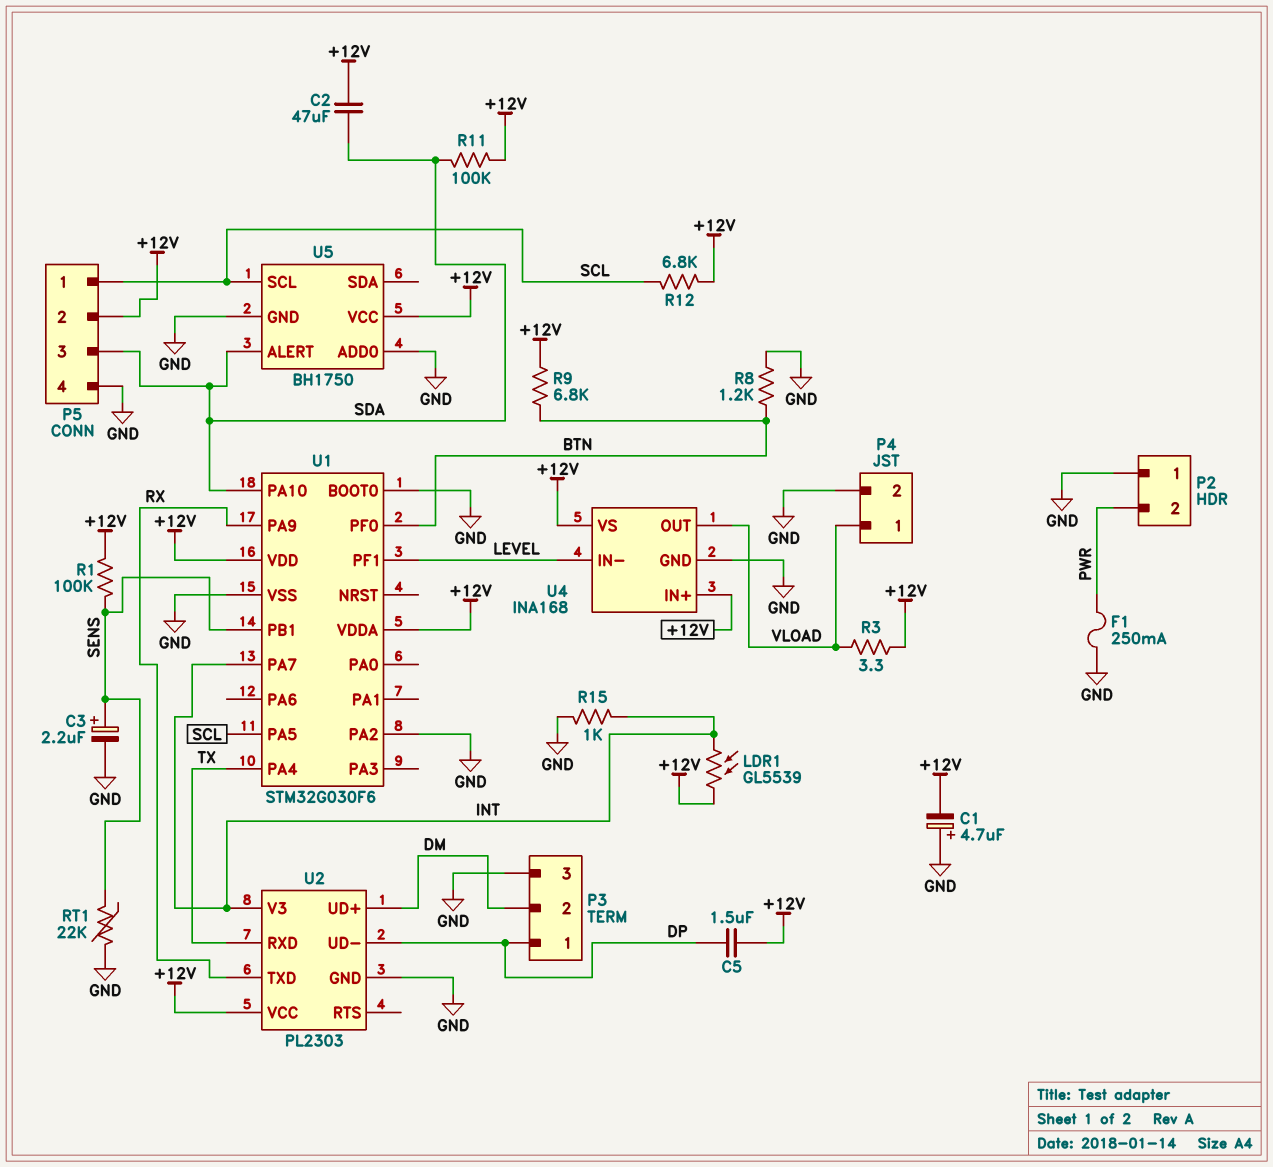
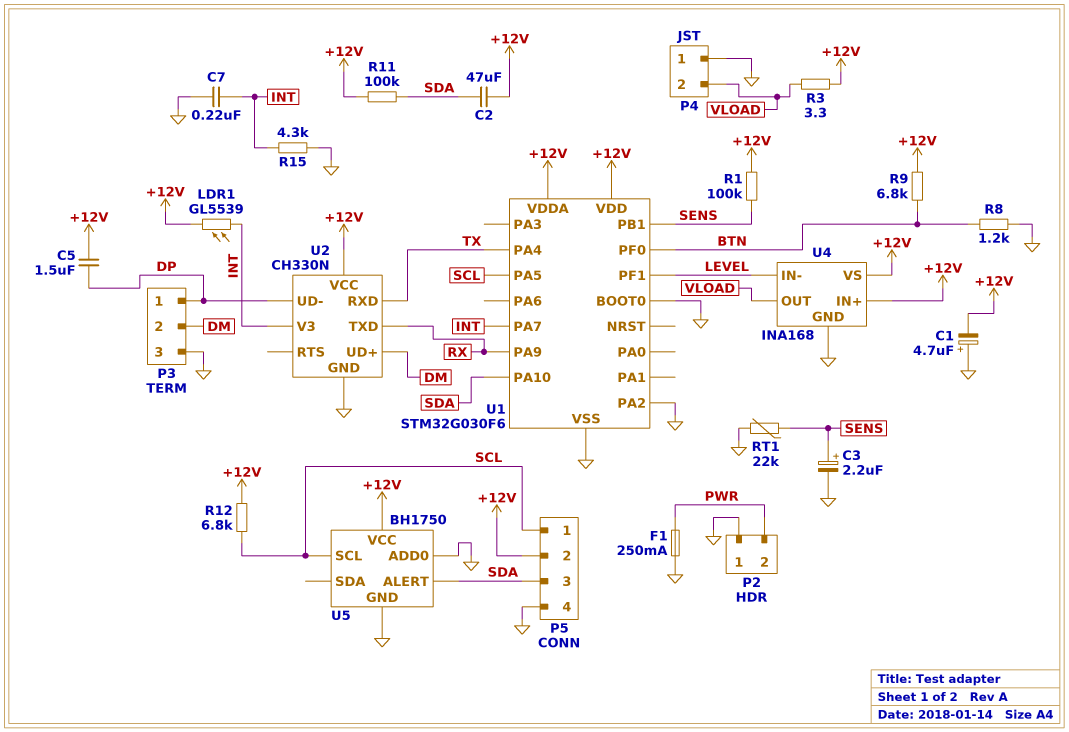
C7: none -> 220nF (GND, INT)
P4 pin 1: VLOAD -> GND
P4 pin 2: GND -> VLOAD
R15: 1k (GND, INT) -> 4.3k (GND, INT)
U2: PL2303 -> CH330N

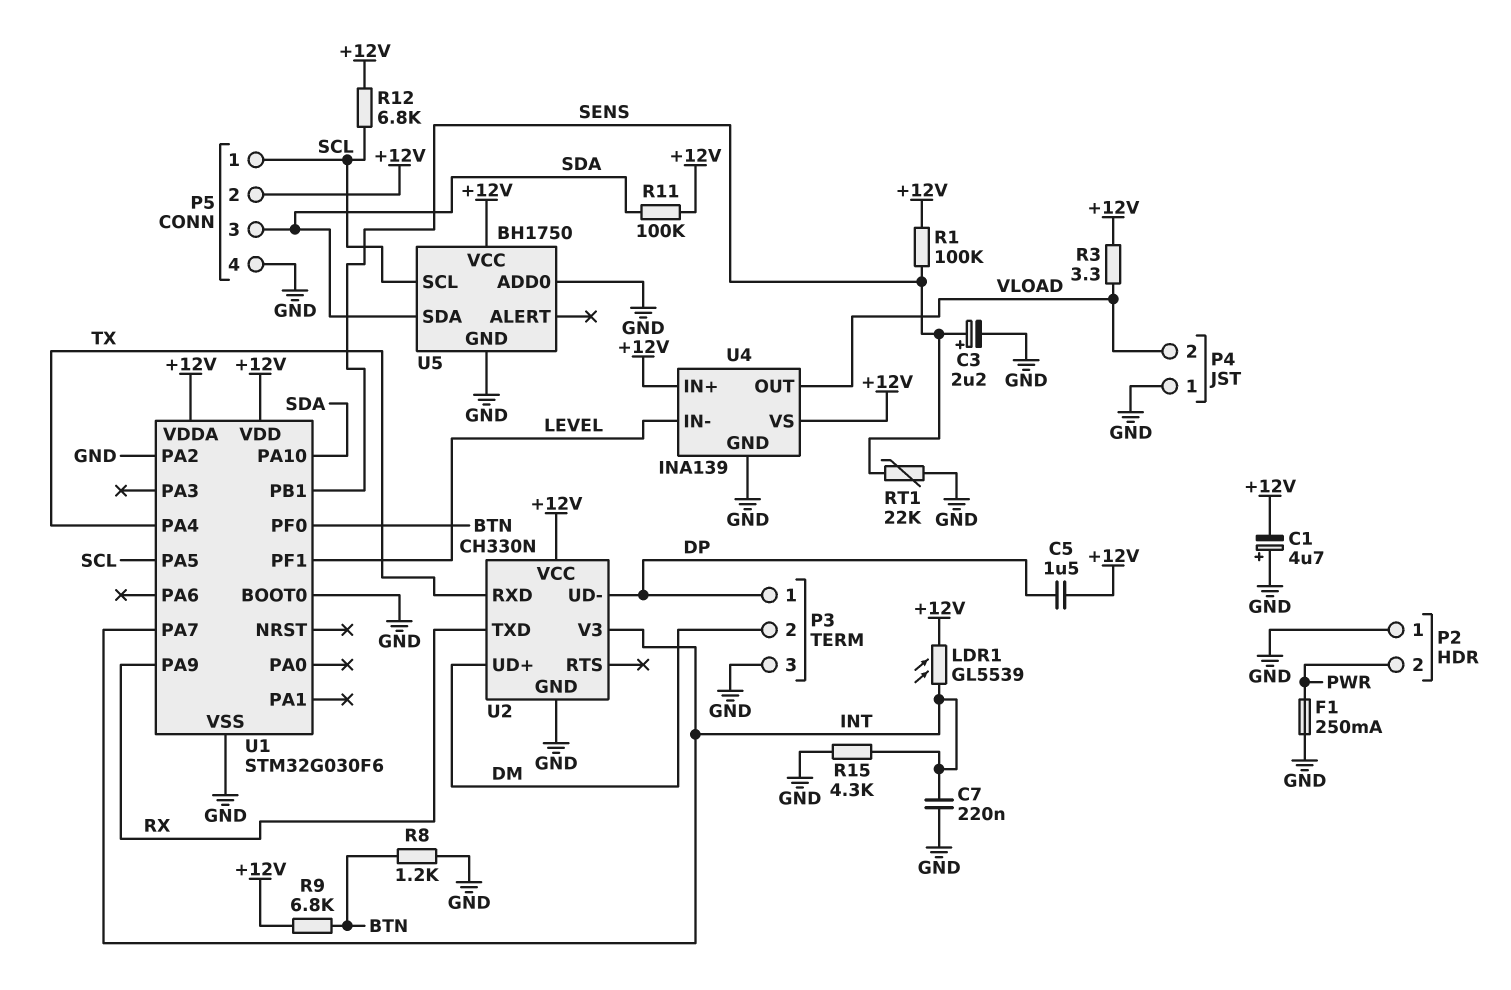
C2: 47uF (+12V, SDA) -> none
U4: INA168 -> INA139
U5 pin ALERT: SDA -> none
U5 pin SDA: none -> SDA

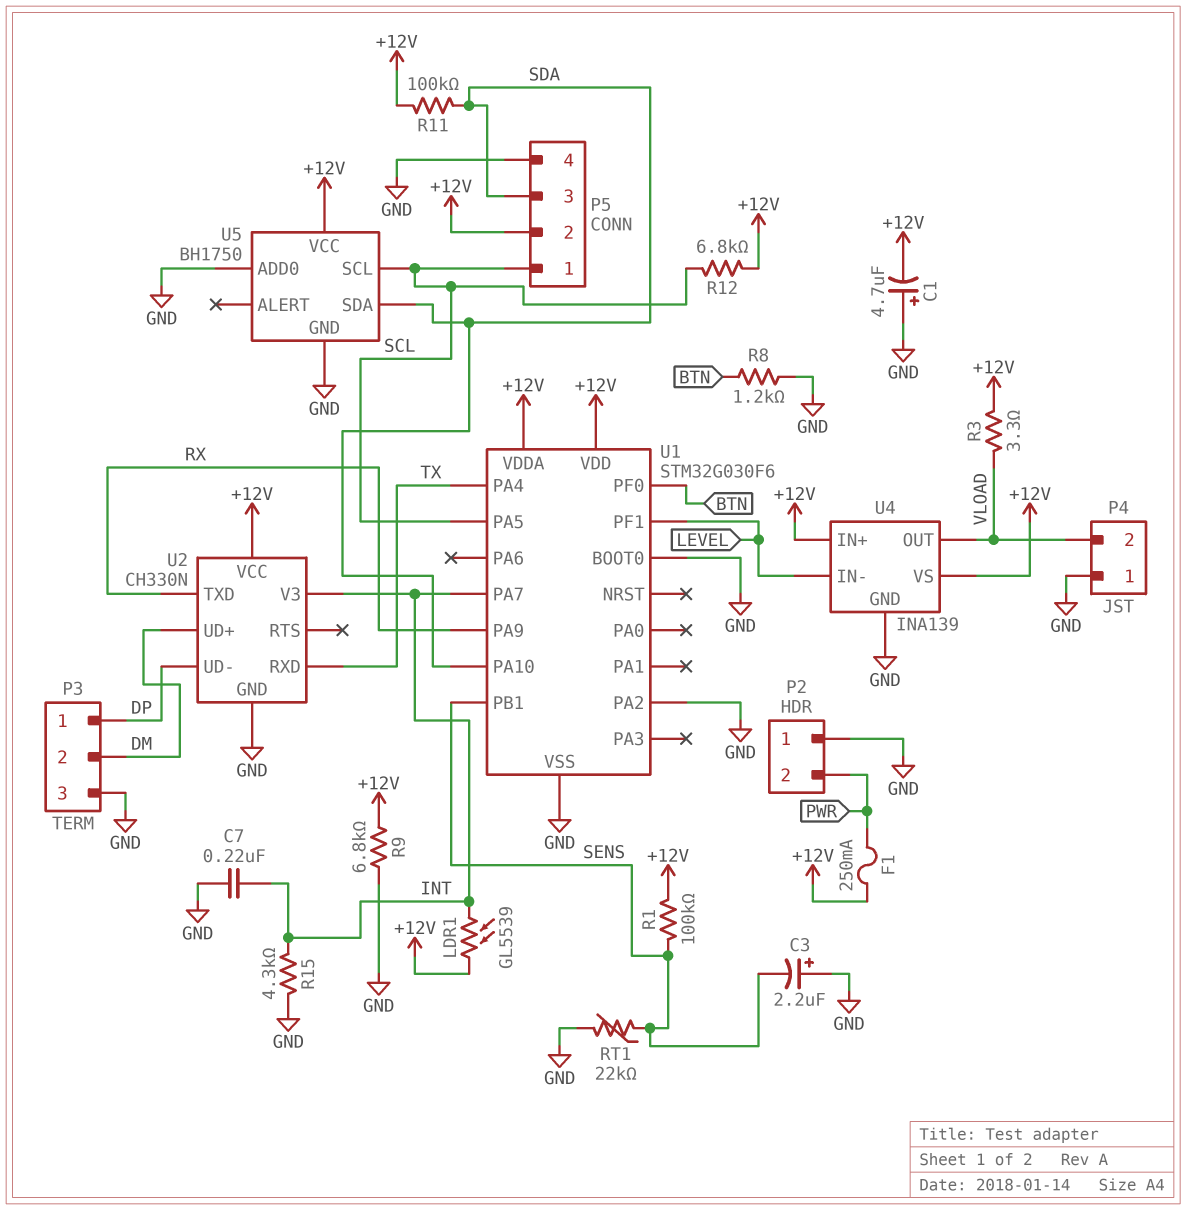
C3: 2.2uF (plus SENS, minus GND) -> 2.2uF (plus GND, minus SENS)
C5: 1.5uF (+12V, DP) -> none
F1: 250mA (GND, PWR) -> 250mA (+12V, PWR)
R9: 6.8k (+12V, BTN) -> 6.8k (+12V, GND)

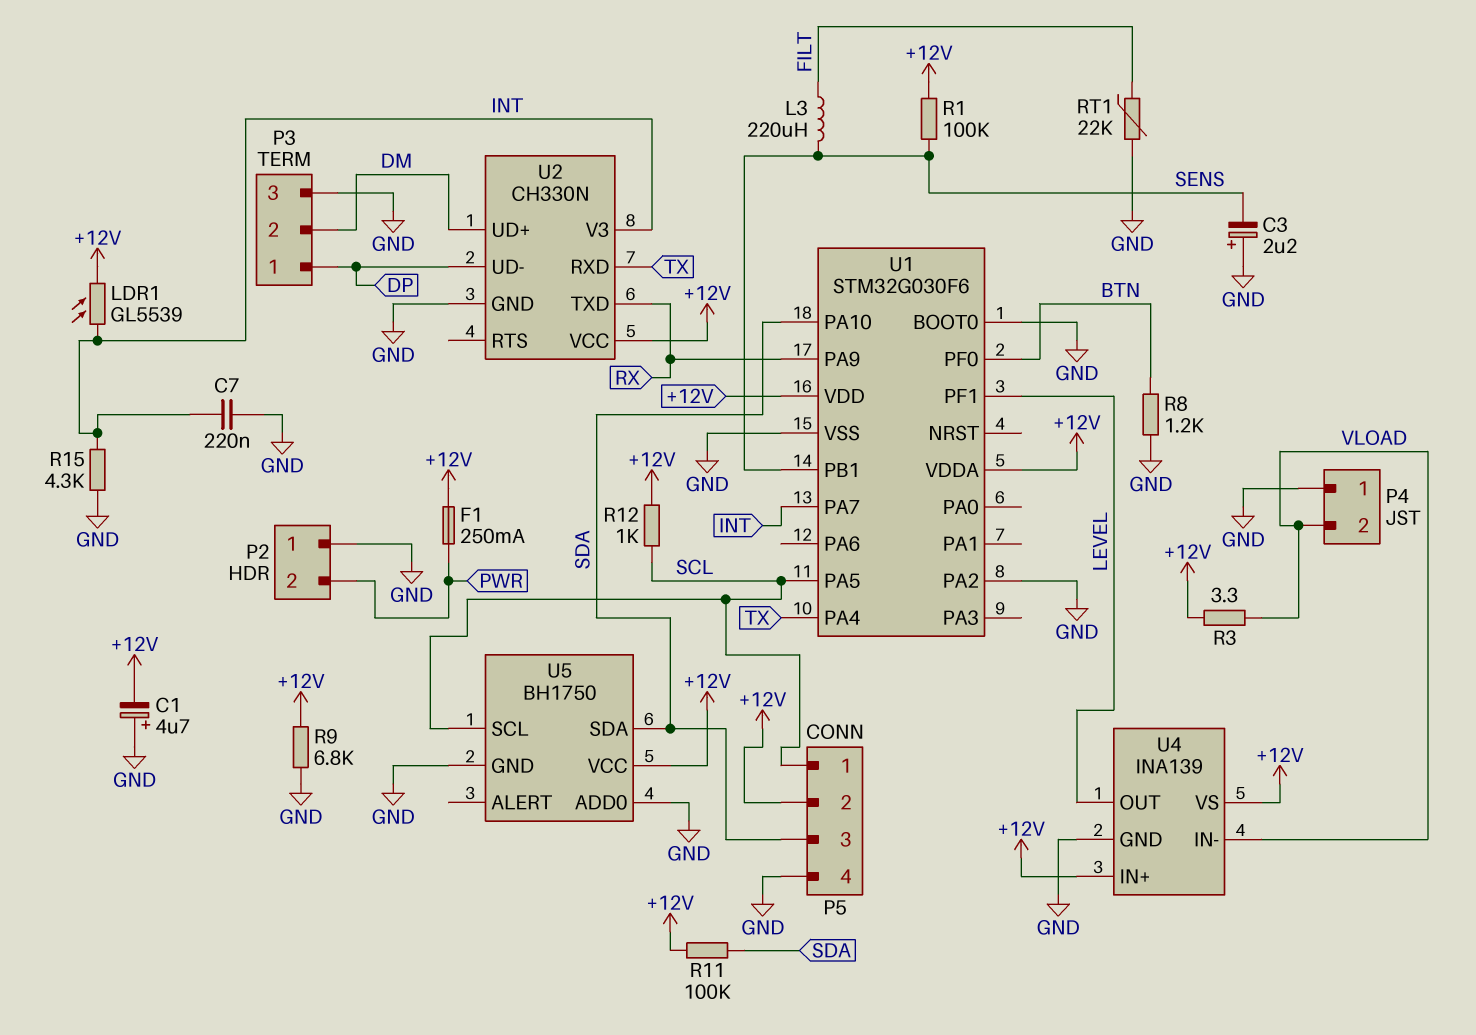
L3: none -> 220uH (FILT, SENS)
R12: 6.8k (+12V, SCL) -> 1k (+12V, SCL)
RT1: 22k (GND, SENS) -> 22k (FILT, GND)
U4 pin IN-: LEVEL -> VLOAD
U4 pin OUT: VLOAD -> LEVEL

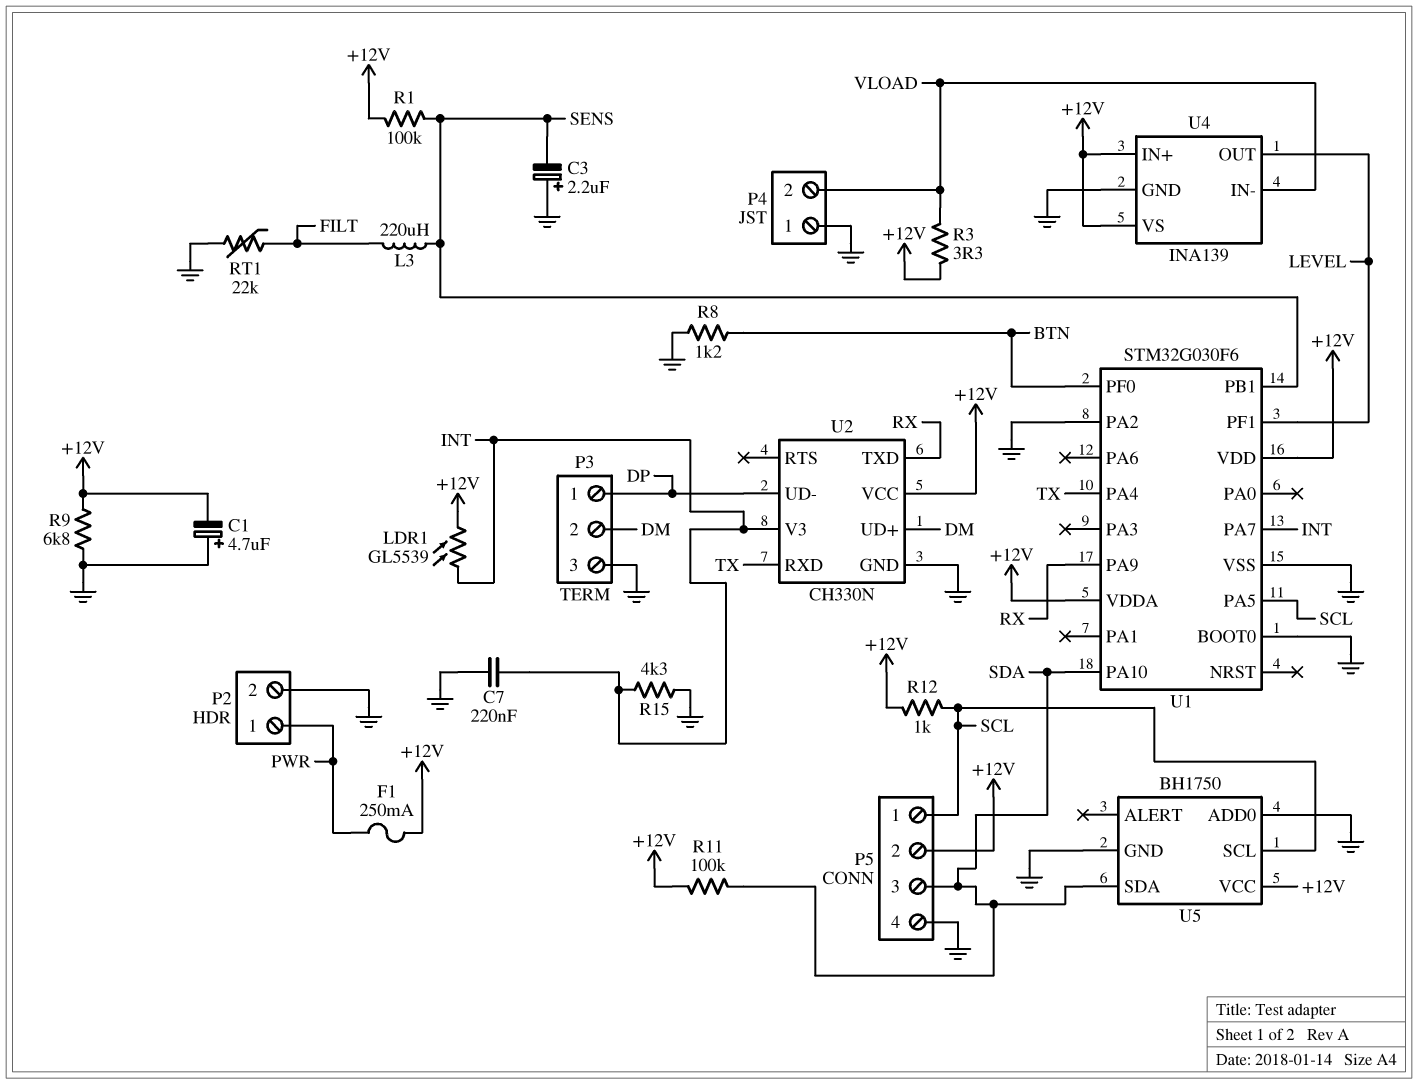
P2 pin 1: GND -> PWR
P2 pin 2: PWR -> GND

